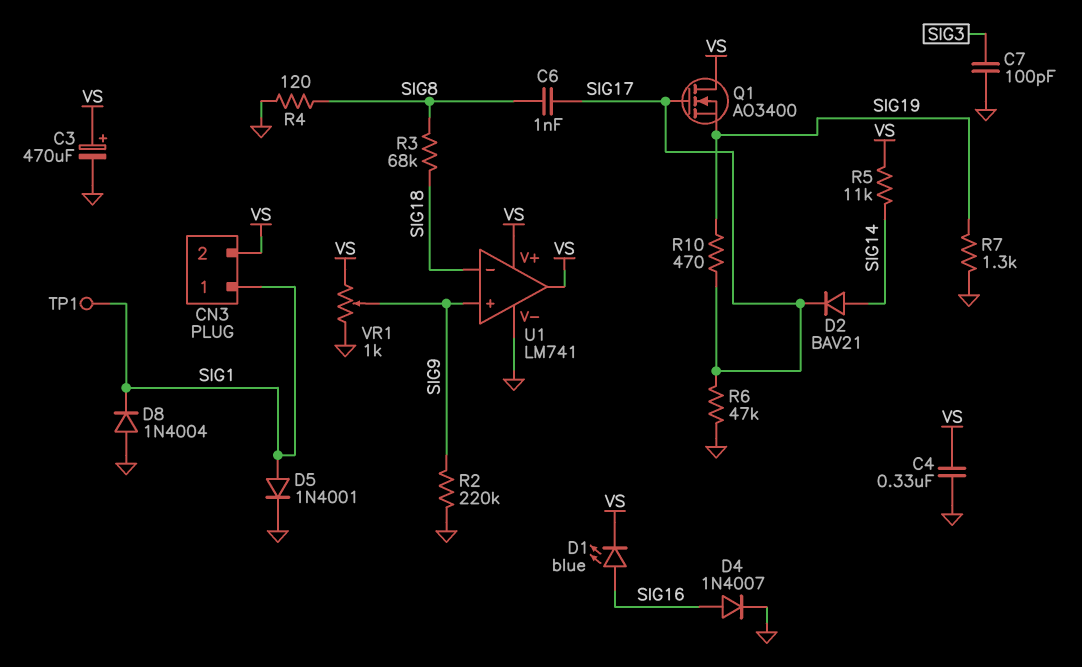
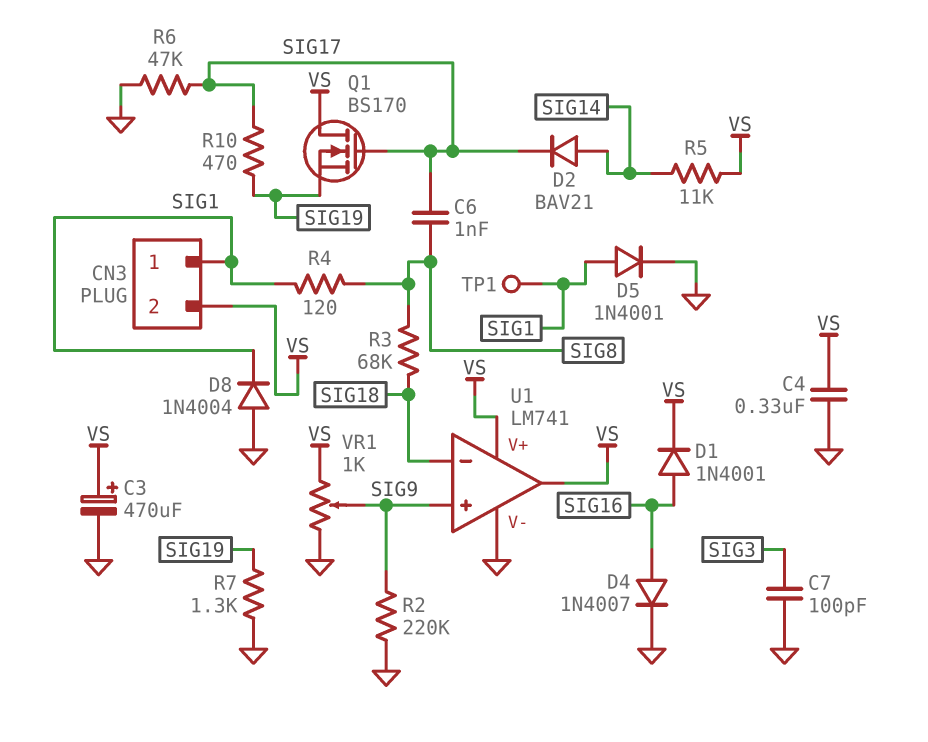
D1: LED blue (A SIG16, K VS) -> diode 1N4001 (A SIG16, K VS)
Q1: NMOS AO3400 (G SIG17, D VS, S SIG19) -> NMOS BS170 (G SIG17, D VS, S SIG19)
R4: 120 (GND, SIG8) -> 120 (SIG1, SIG8)

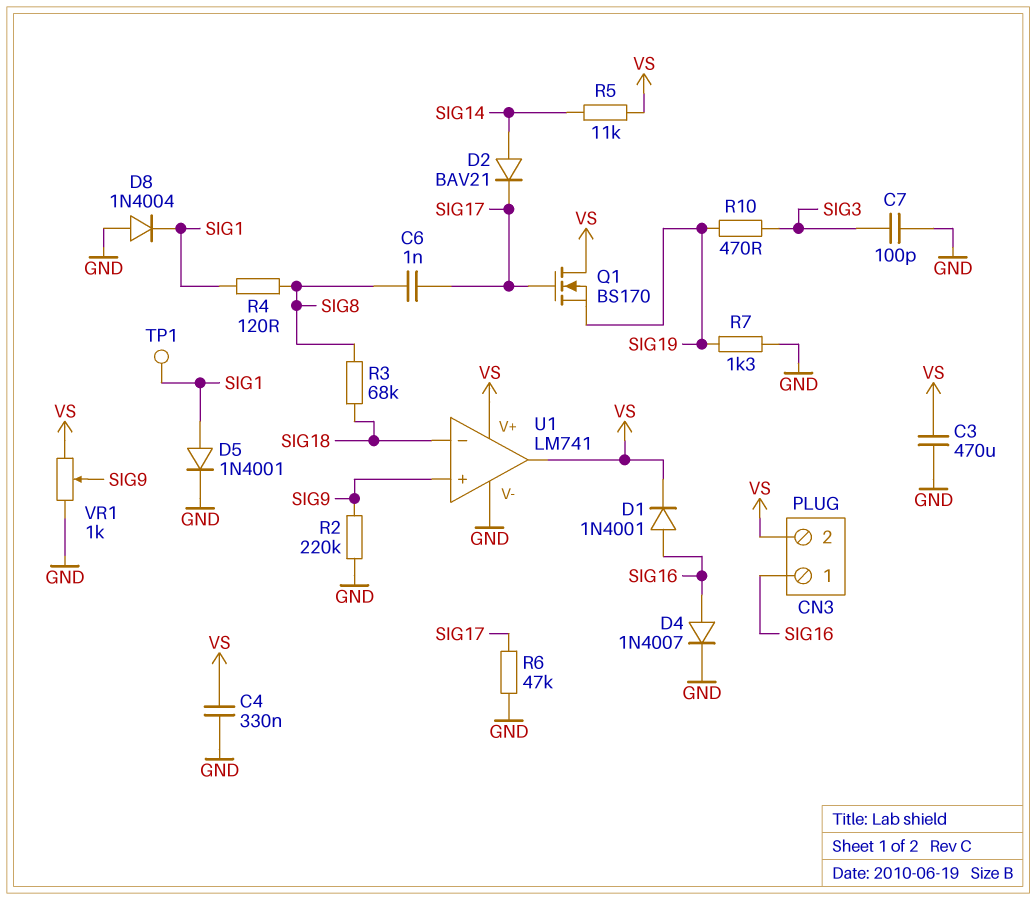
C3: 470uF (plus VS, minus GND) -> 470uF (GND, VS)
CN3 pin 1: SIG1 -> SIG16
R10: 470 (SIG17, SIG19) -> 470 (SIG3, SIG19)

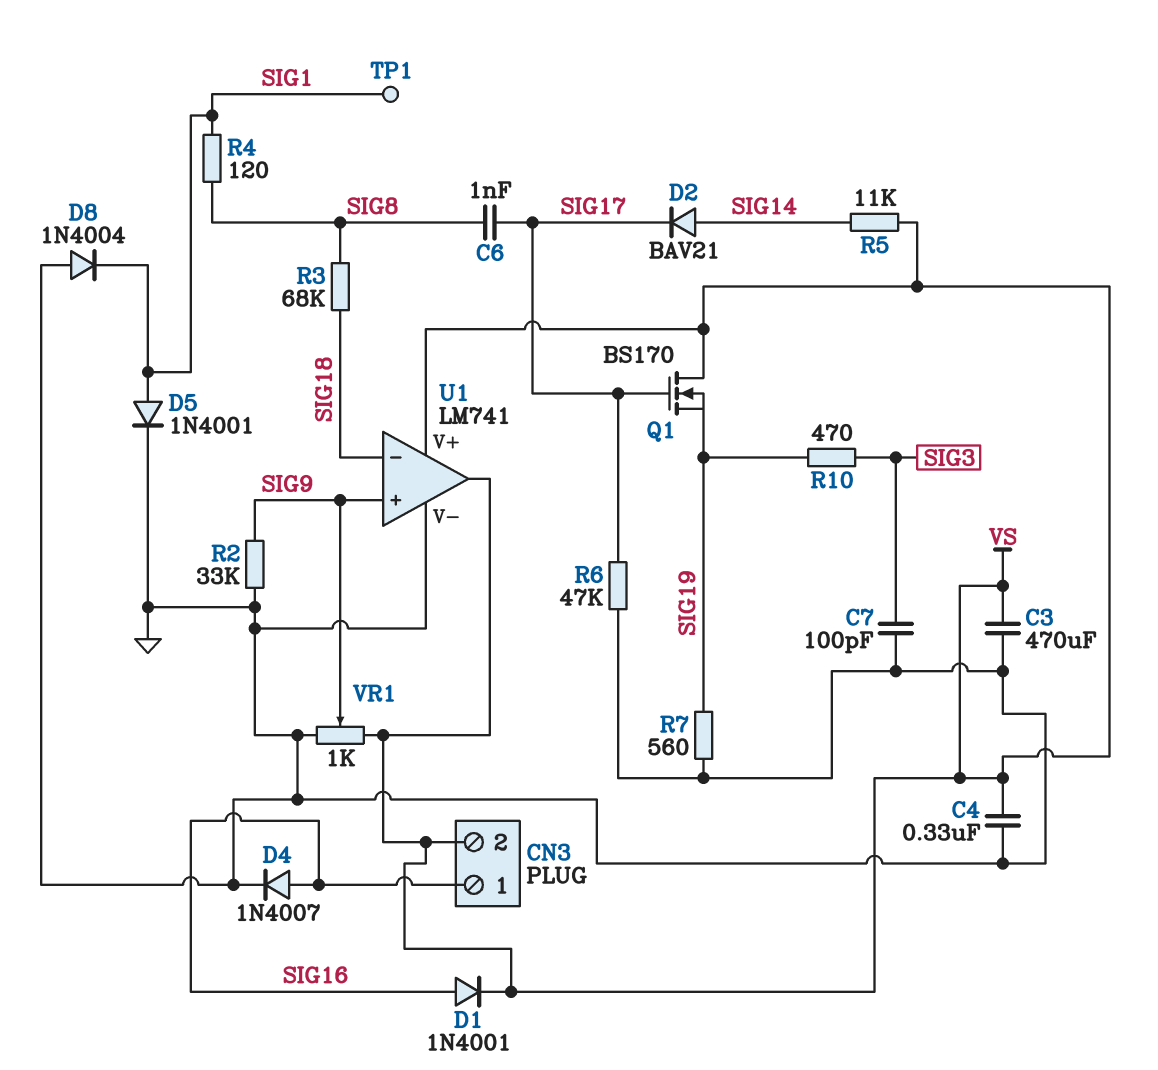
R2: 220k (GND, SIG9) -> 33k (GND, SIG9)
R7: 1.3k (GND, SIG19) -> 560 (GND, SIG19)

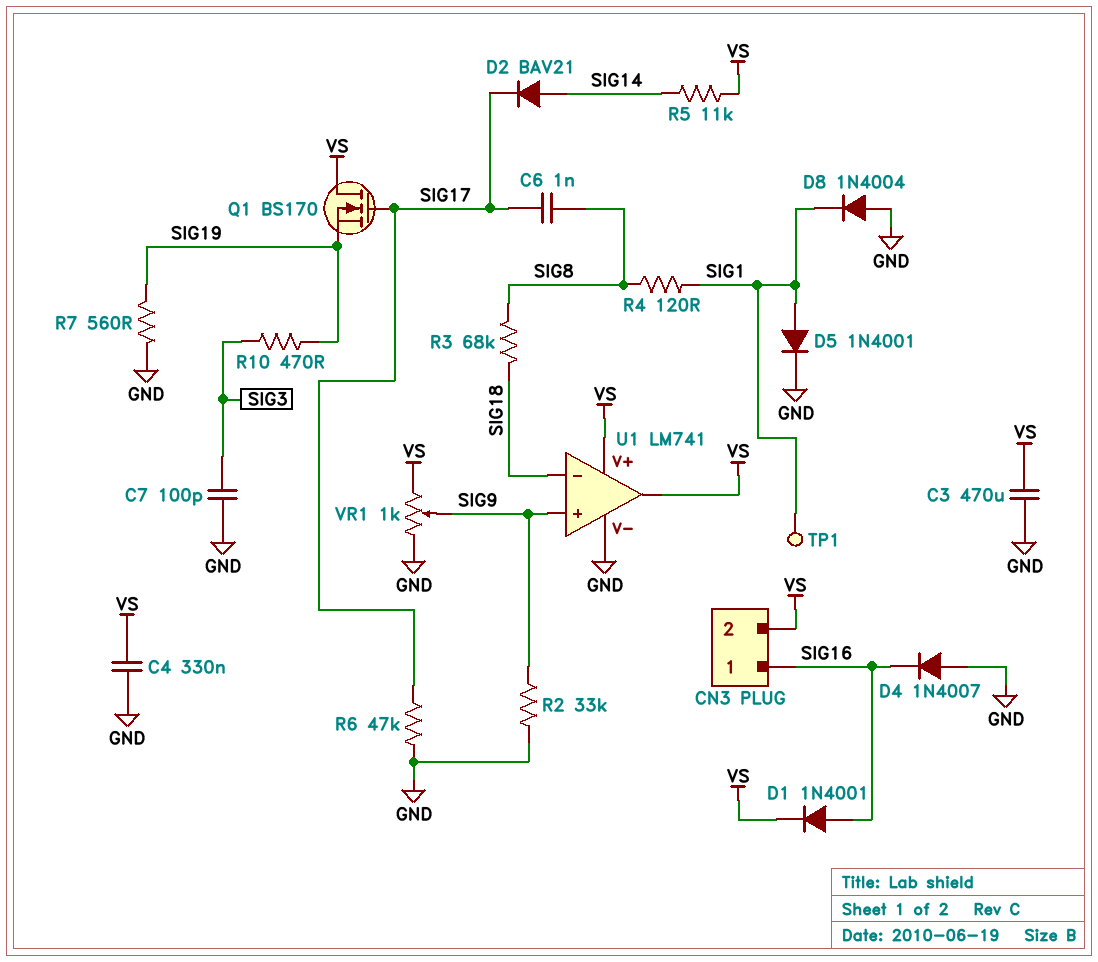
D4: diode 1N4007 (A SIG16, K GND) -> diode 1N4007 (A GND, K SIG16)

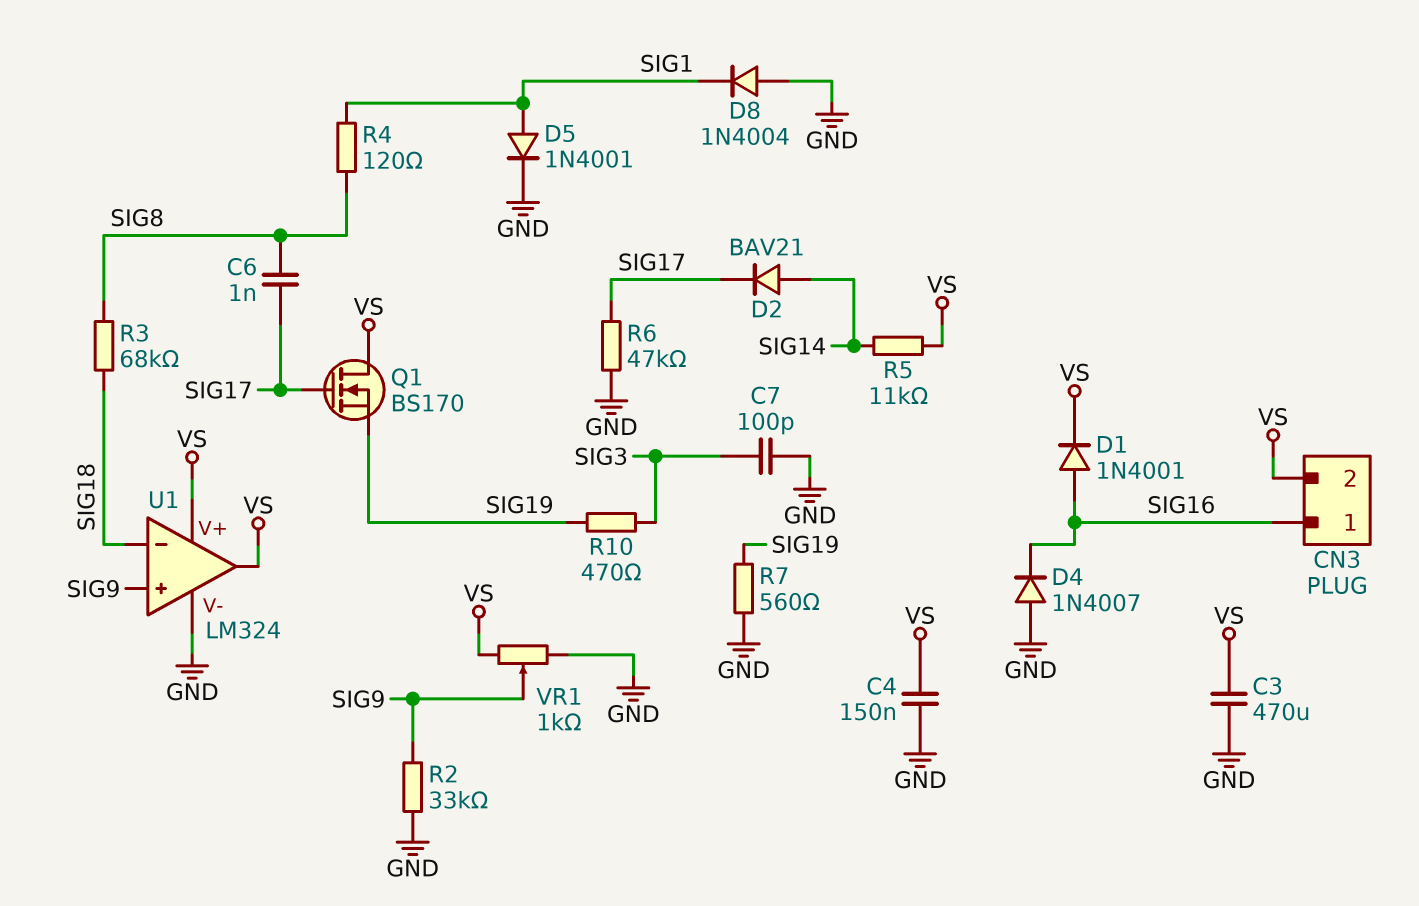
C4: 330nF (GND, VS) -> 150nF (GND, VS)
TP1: test point (SIG1) -> none
U1: LM741 -> LM324

